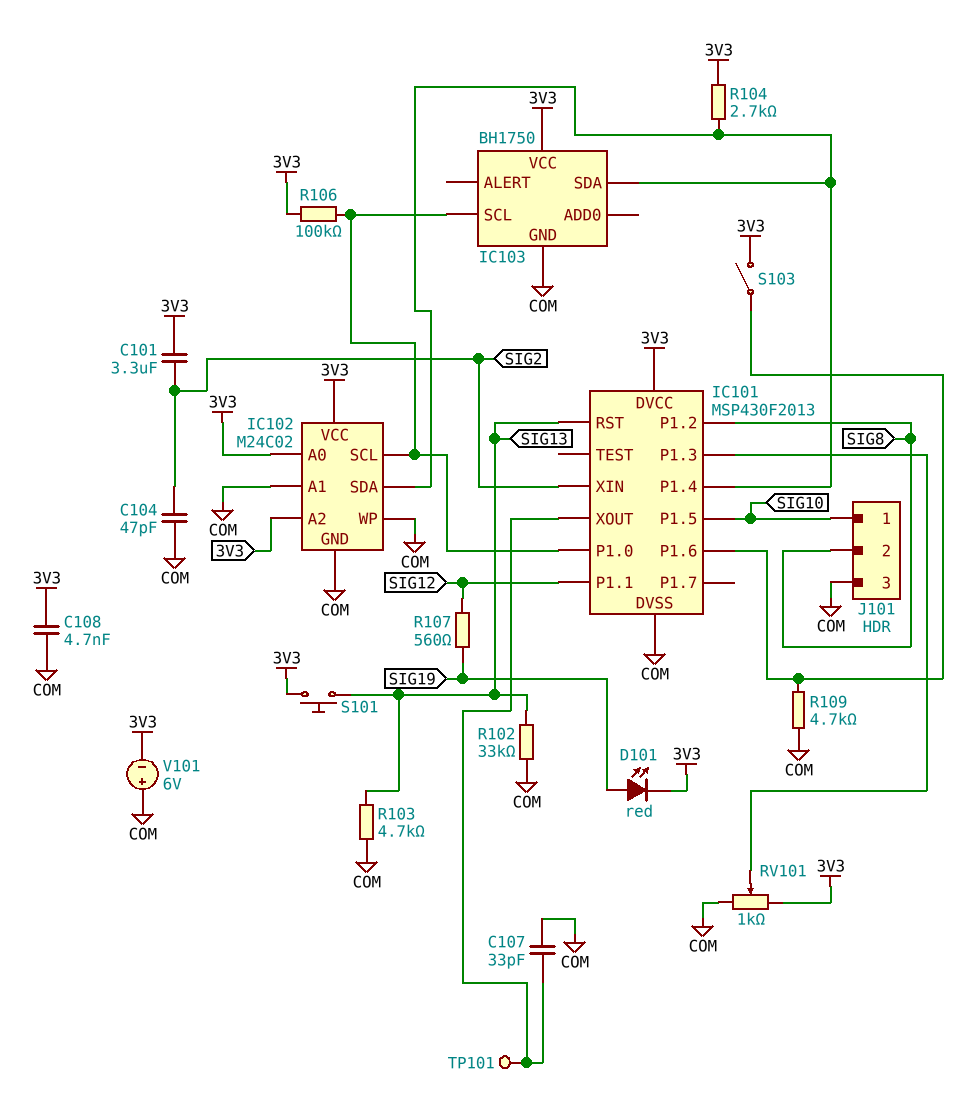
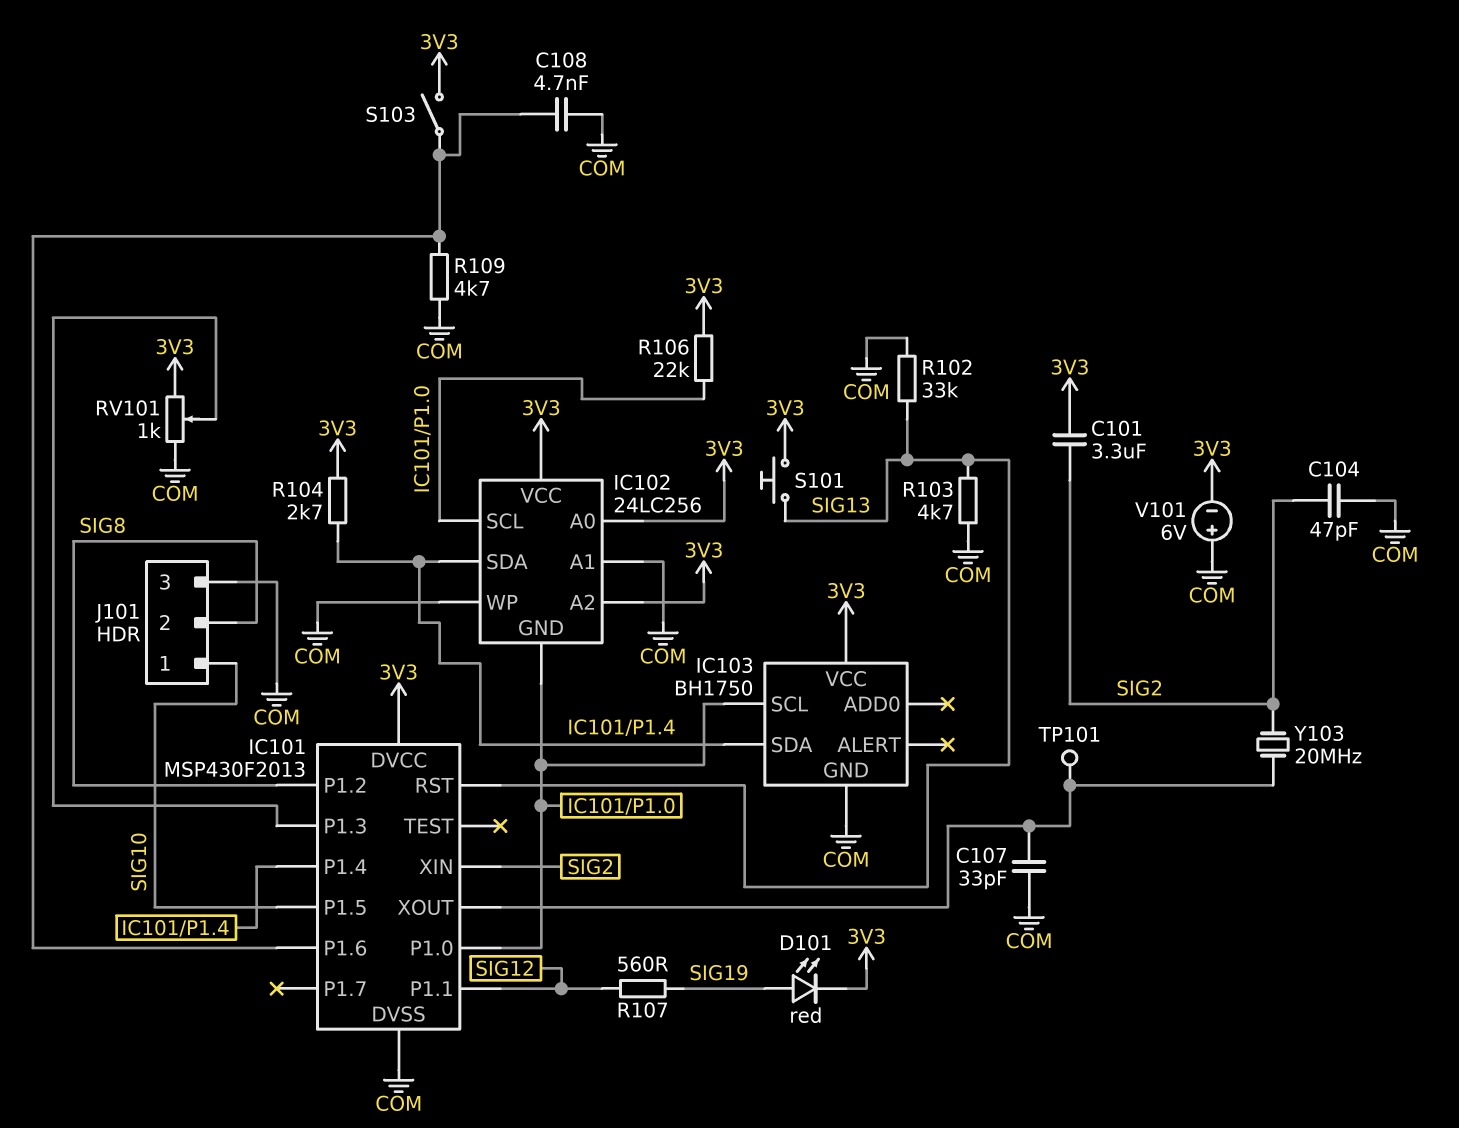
C108: 4.7nF (3V3, COM) -> 4.7nF (COM, IC101/P1.6)
IC102: M24C02 -> 24LC256
IC102 pin GND: COM -> IC101/P1.0
R106: 100k (3V3, IC101/P1.0) -> 22k (3V3, IC101/P1.0)
Y103: none -> 20MHz (IC101/XOUT, SIG2)

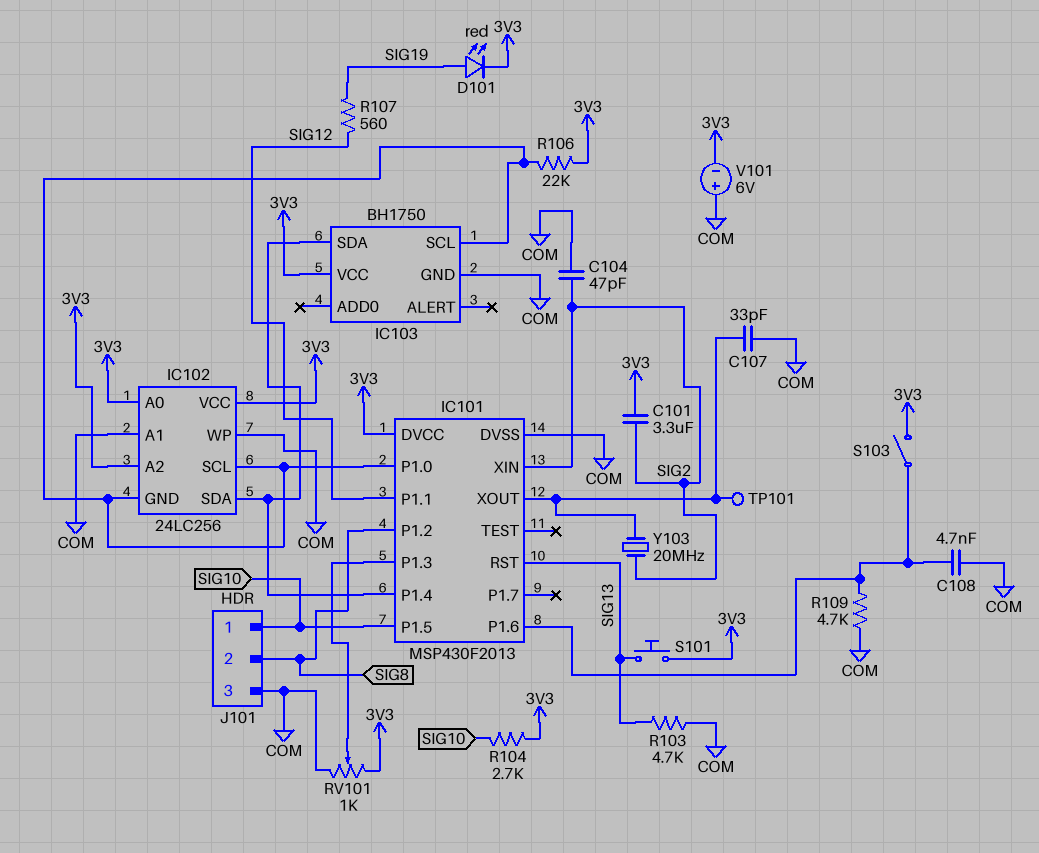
R102: 33k (COM, SIG13) -> none
R104: 2.7k (3V3, IC101/P1.4) -> 2.7k (3V3, SIG10)

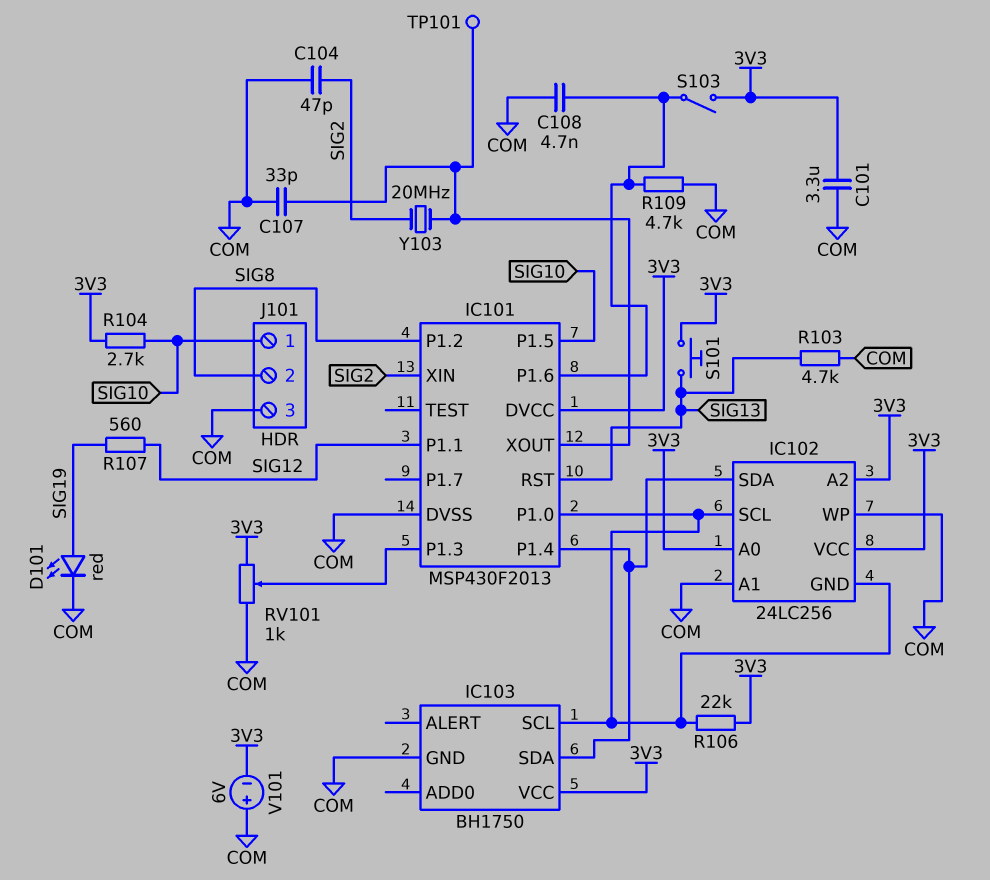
C101: 3.3uF (3V3, SIG2) -> 3.3uF (3V3, COM)
D101: LED red (A SIG19, K 3V3) -> LED red (A SIG19, K COM)

